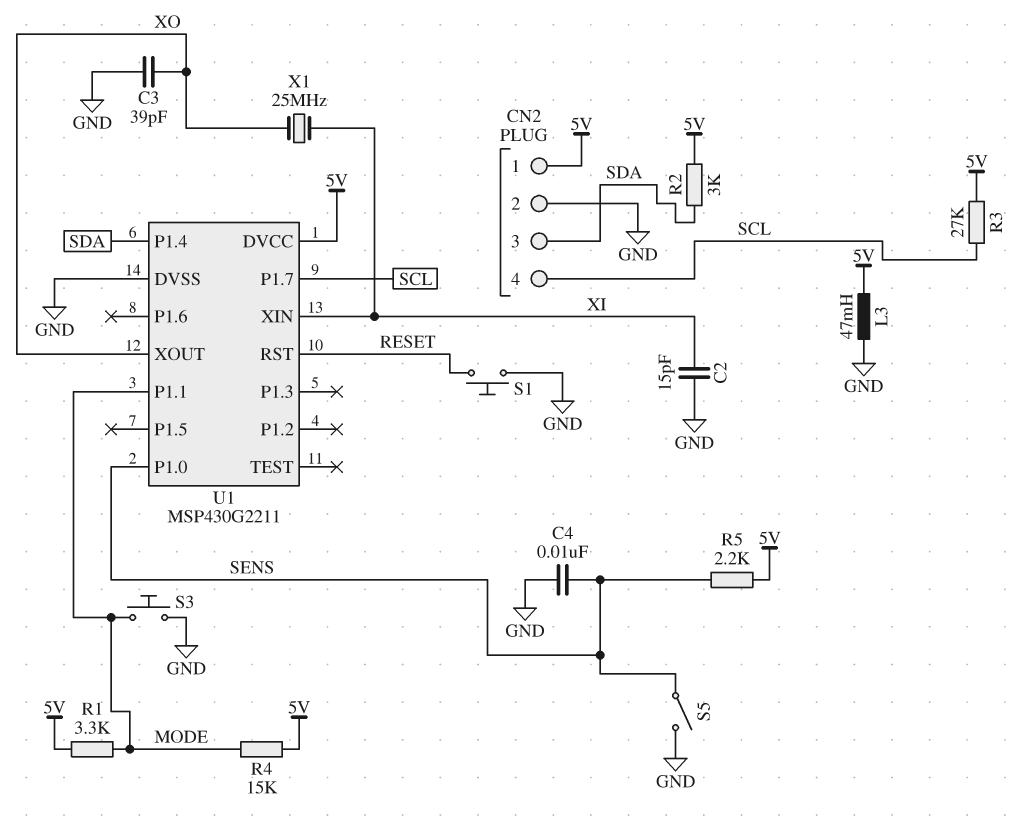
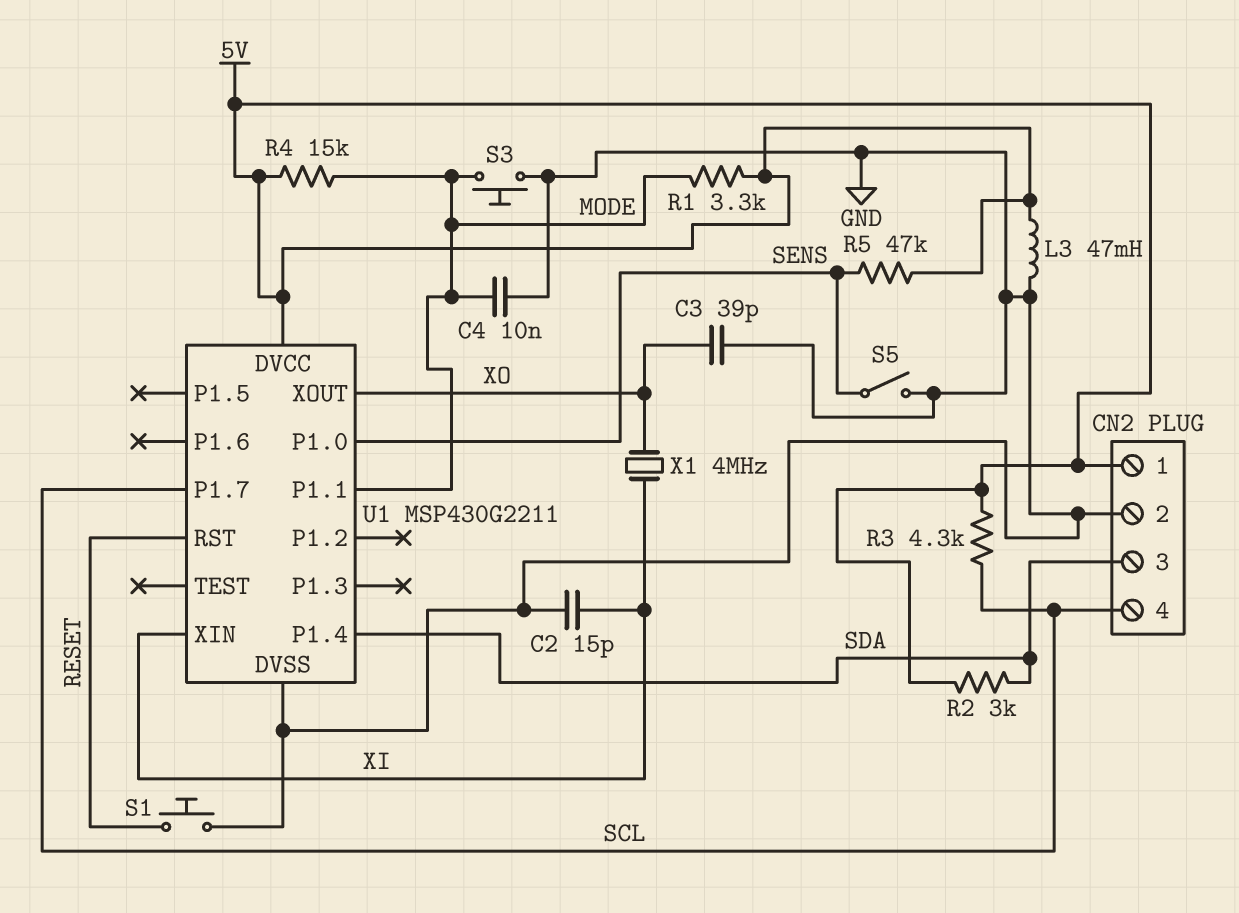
C4: 10nF (GND, SENS) -> 10nF (GND, MODE)
R3: 27k (5V, SCL) -> 4.3k (5V, SCL)
R5: 2.2k (5V, SENS) -> 47k (5V, SENS)
X1: 25MHz (XI, XO) -> 4MHz (XI, XO)

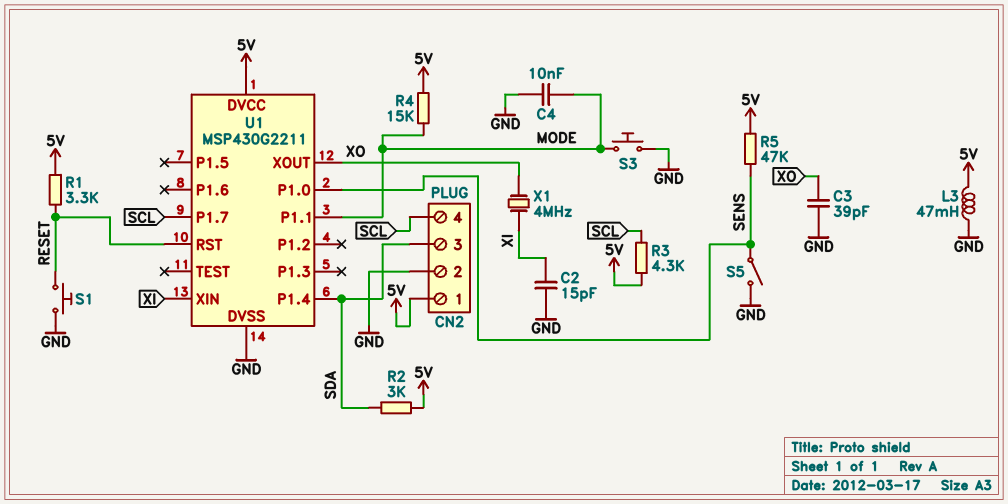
R1: 3.3k (5V, MODE) -> 3.3k (5V, RESET)

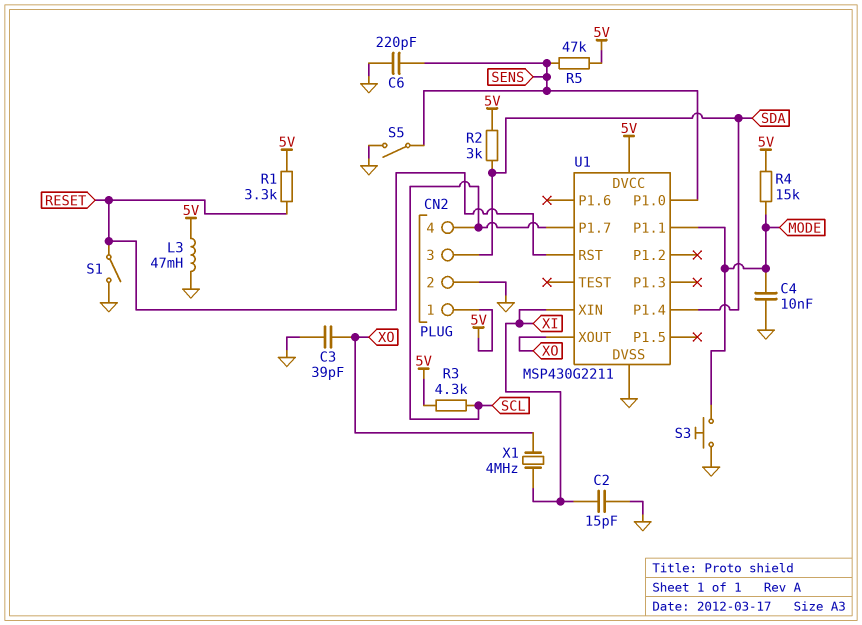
C6: none -> 220pF (GND, SENS)
S1: button (GND, RESET) -> switch (GND, RESET)

